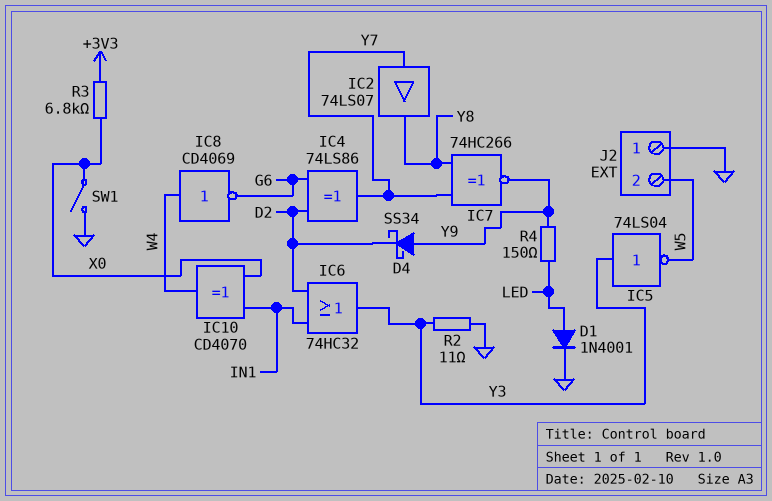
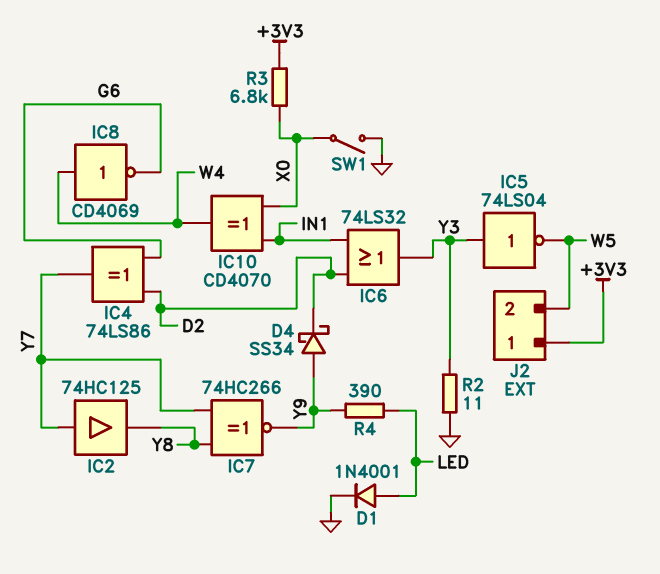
IC2: buffer 74LS07 (in Y7, out Y8) -> buffer 74HC125 (in Y7, out Y8)
IC6: OR 74HC32 (in D2, in IN1, out Y3) -> OR 74LS32 (in D2, in IN1, out Y3)
J2 pin 1: GND -> +3V3
R4: 150 (LED, Y9) -> 390 (LED, Y9)

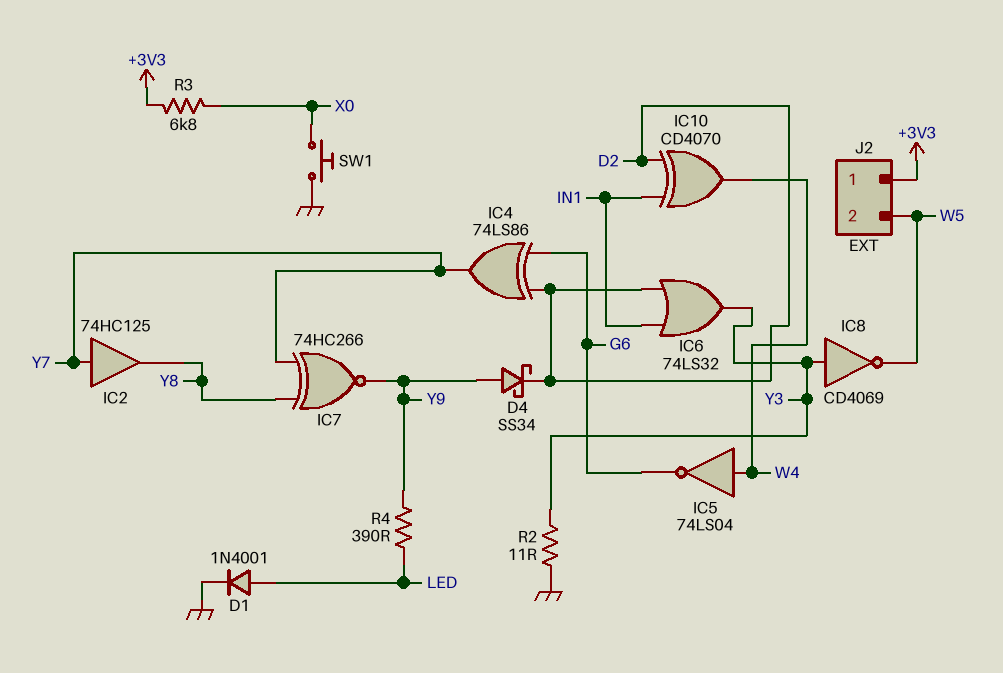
IC5: NOT 74LS04 (in Y3, out W5) -> NOT 74LS04 (in W4, out G6)
IC8: NOT CD4069 (in W4, out G6) -> NOT CD4069 (in Y3, out W5)
IC10: XOR CD4070 (in IN1, in X0, out W4) -> XOR CD4070 (in D2, in IN1, out W4)
SW1: switch (GND, X0) -> button (GND, X0)

